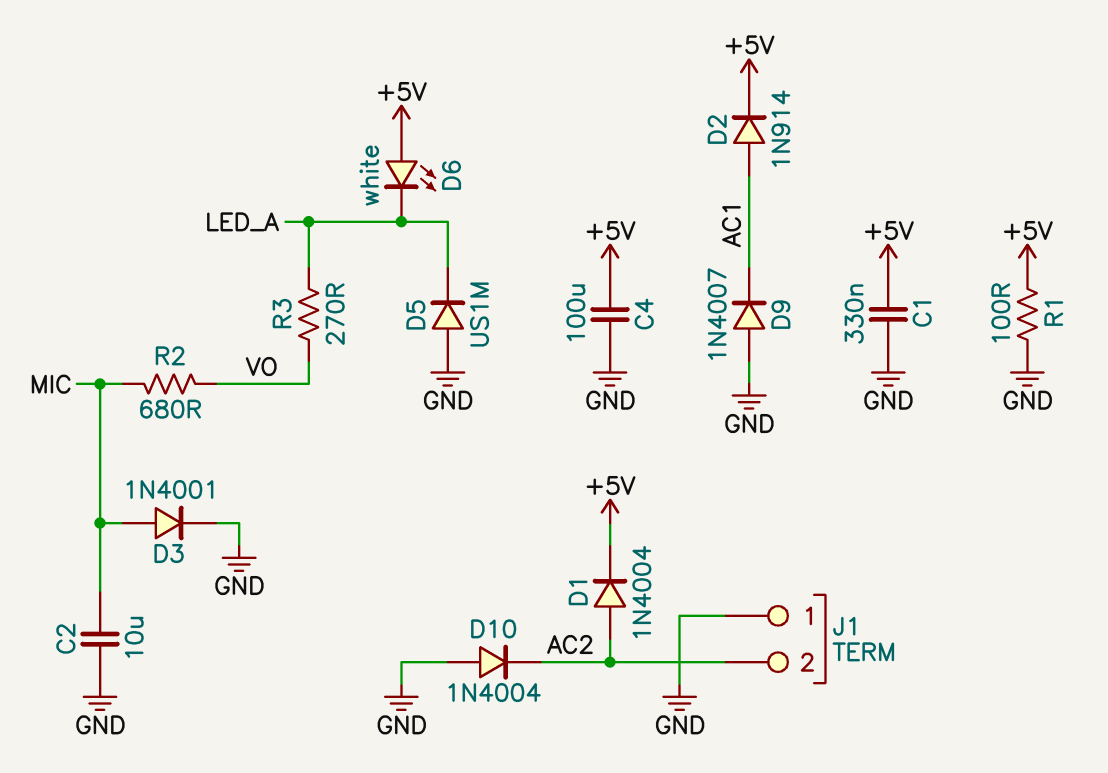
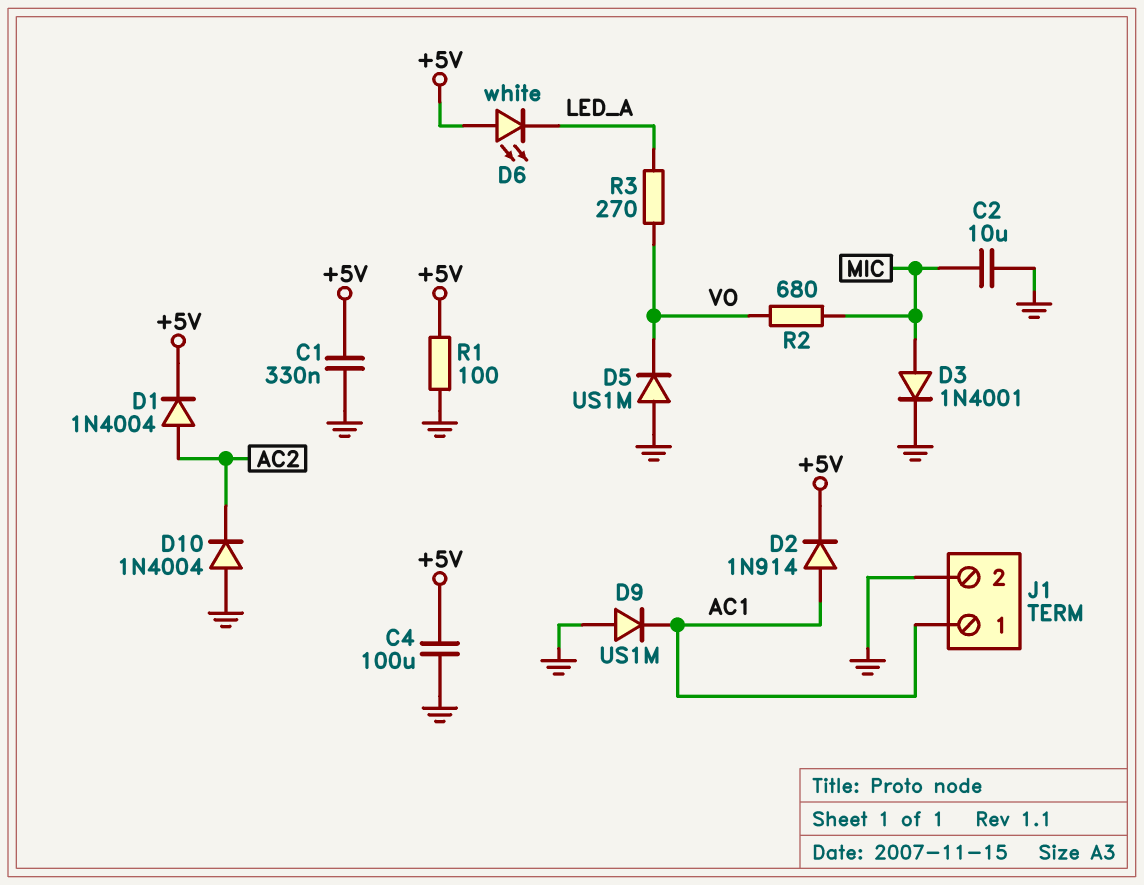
D5: diode US1M (A GND, K LED_A) -> diode US1M (A GND, K VO)
D9: diode 1N4007 (A GND, K AC1) -> diode US1M (A GND, K AC1)
J1 pin 1: GND -> AC1
J1 pin 2: AC2 -> GND

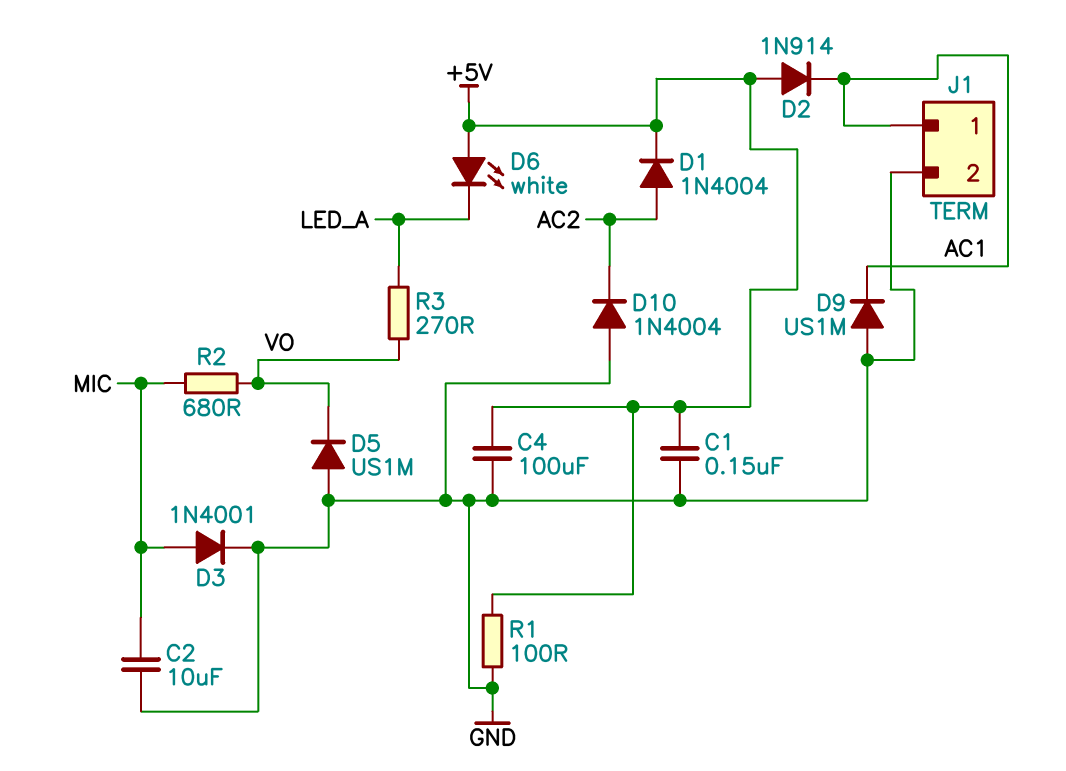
C1: 330nF (+5V, GND) -> 150nF (+5V, GND)
D2: diode 1N914 (A AC1, K +5V) -> diode 1N914 (A +5V, K AC1)

